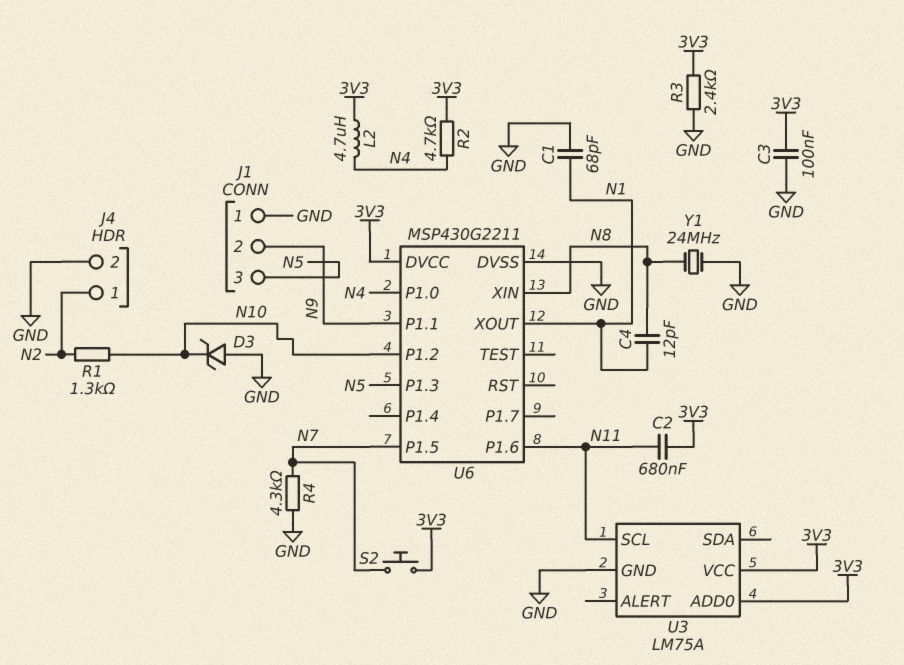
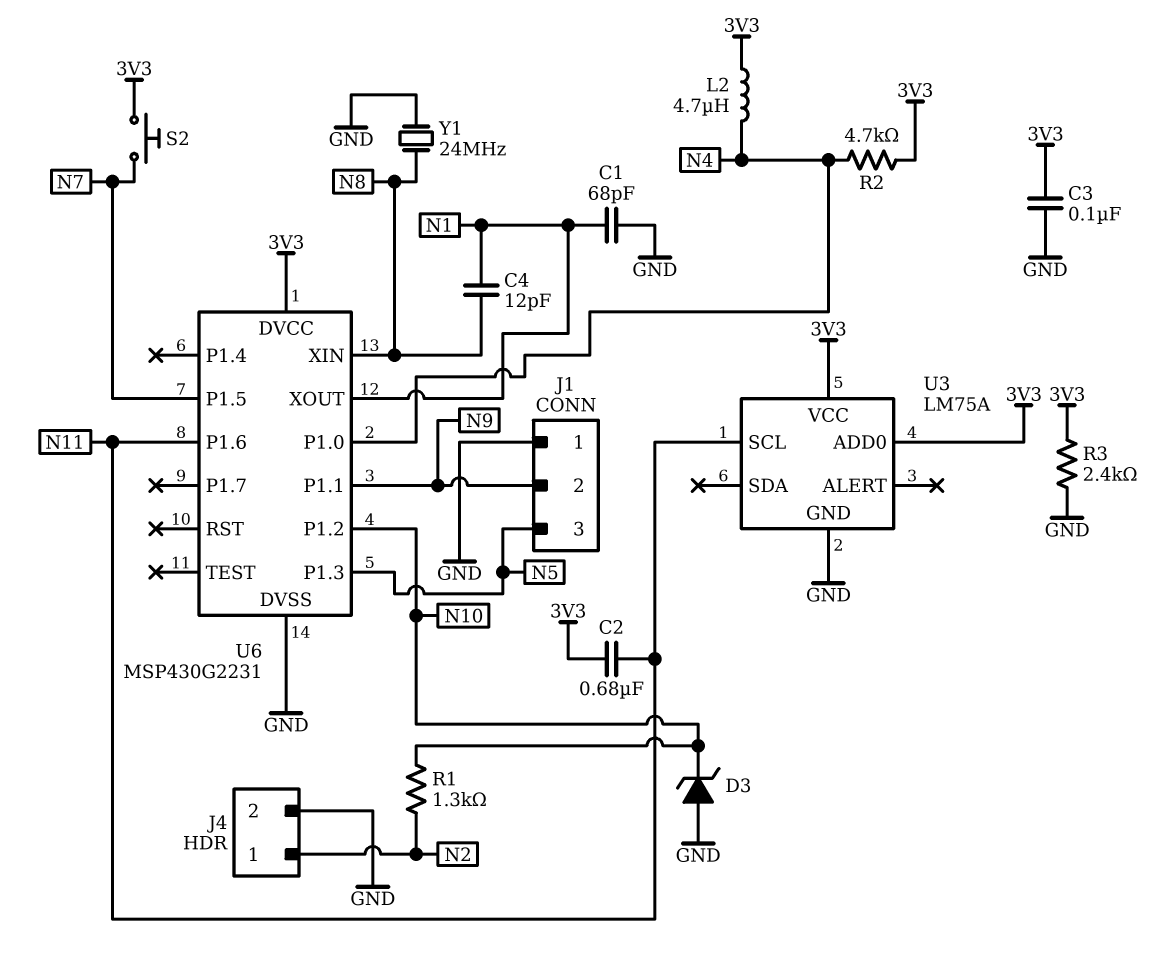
R4: 4.3k (GND, N7) -> none
U6: MSP430G2211 -> MSP430G2231

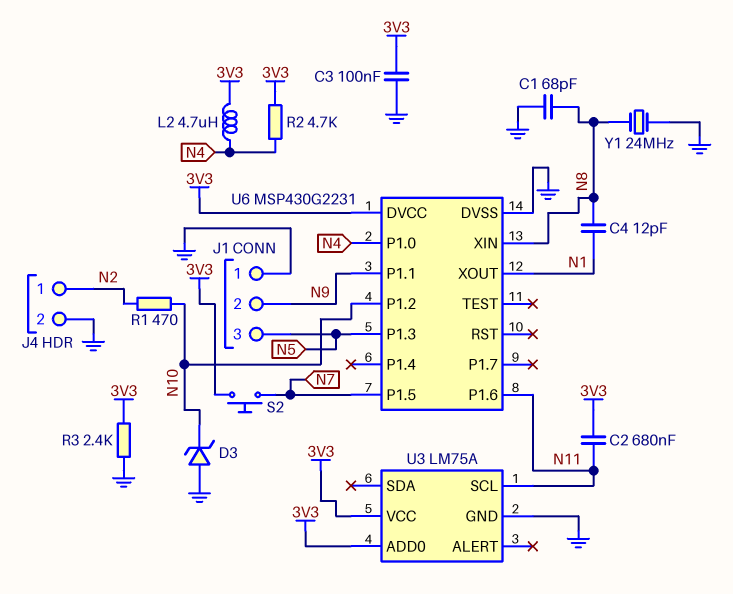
C1: 68pF (GND, N1) -> 68pF (GND, N8)
R1: 1.3k (N2, N10) -> 470 (N2, N10)

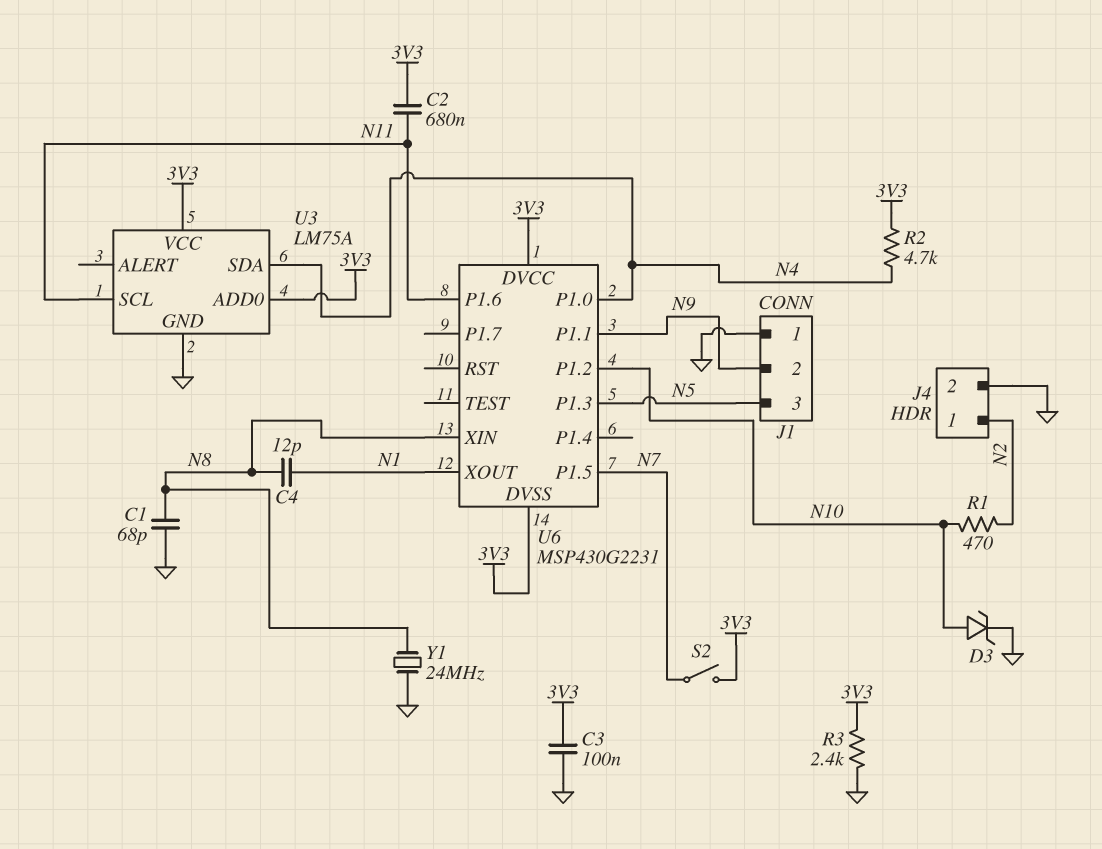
D3: zener (A GND, K N10) -> zener (A N10, K GND)
L2: 4.7uH (3V3, N4) -> none
S2: button (3V3, N7) -> switch (3V3, N7)
U3 pin SDA: none -> N4
U6 pin DVSS: GND -> 3V3

